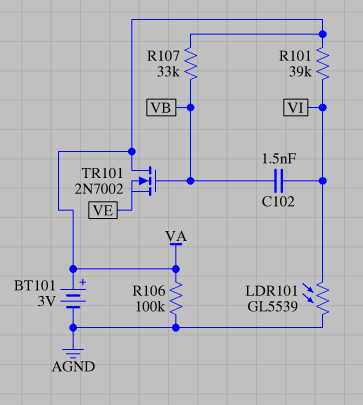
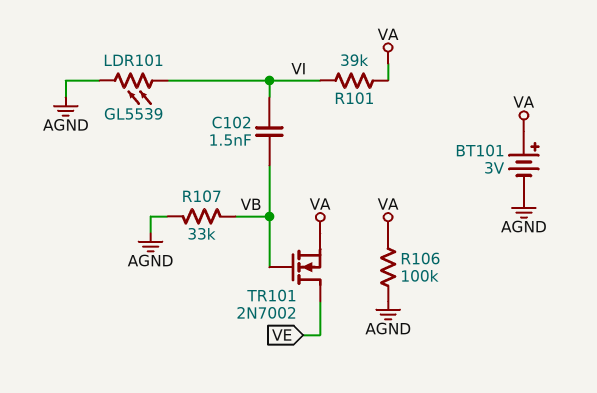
R107: 33k (VA, VB) -> 33k (AGND, VB)
TR101: NMOS 2N7002 (G VB, D VA, S VE) -> NMOS 2N7002 (G VB, D VE, S VA)

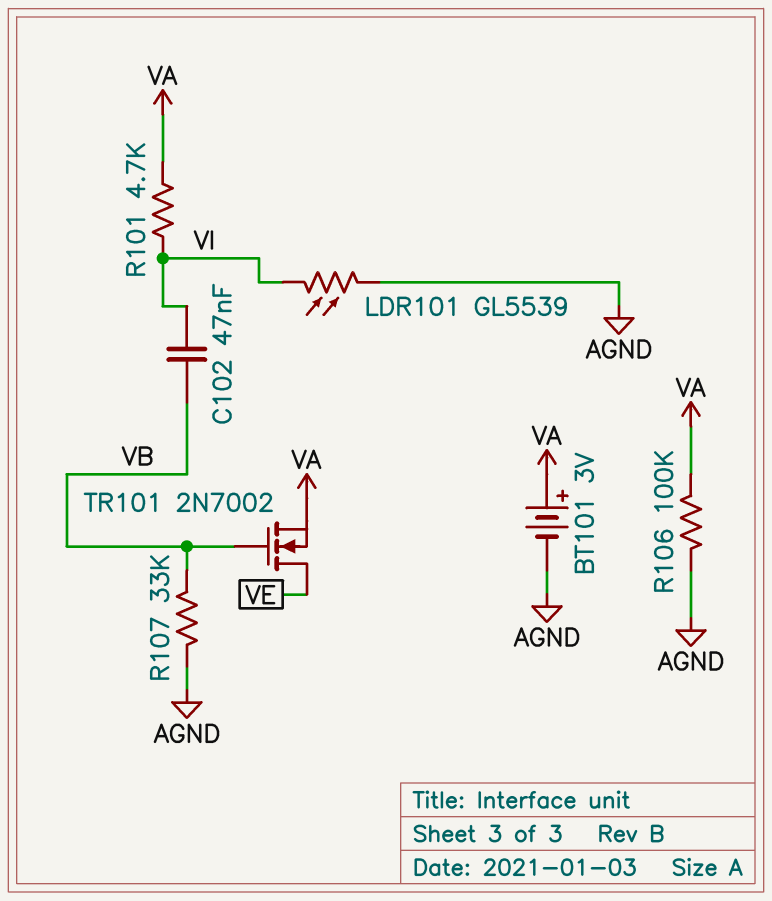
C102: 1.5nF (VB, VI) -> 47nF (VB, VI)
R101: 39k (VA, VI) -> 4.7k (VA, VI)

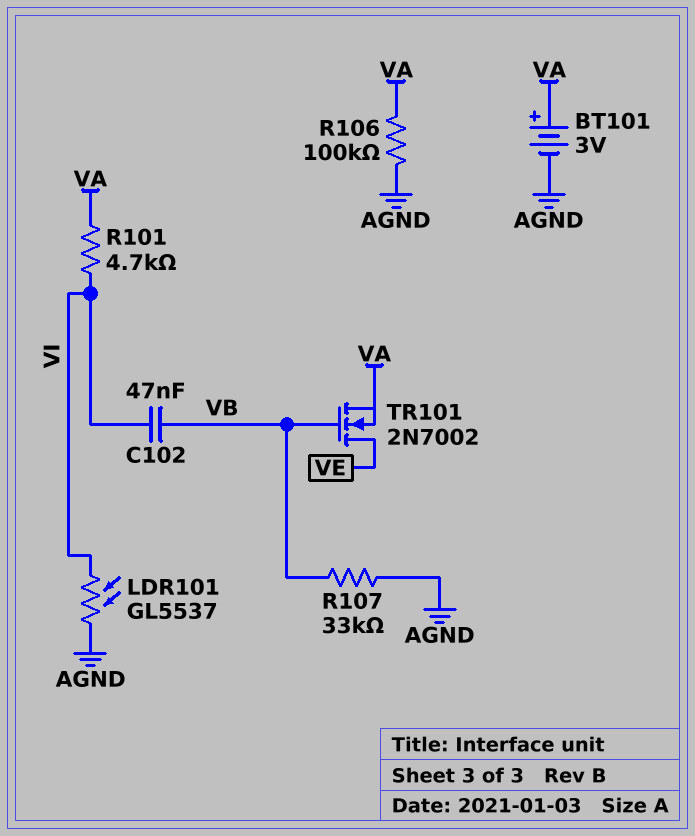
LDR101: GL5539 (AGND, VI) -> GL5537 (AGND, VI)

